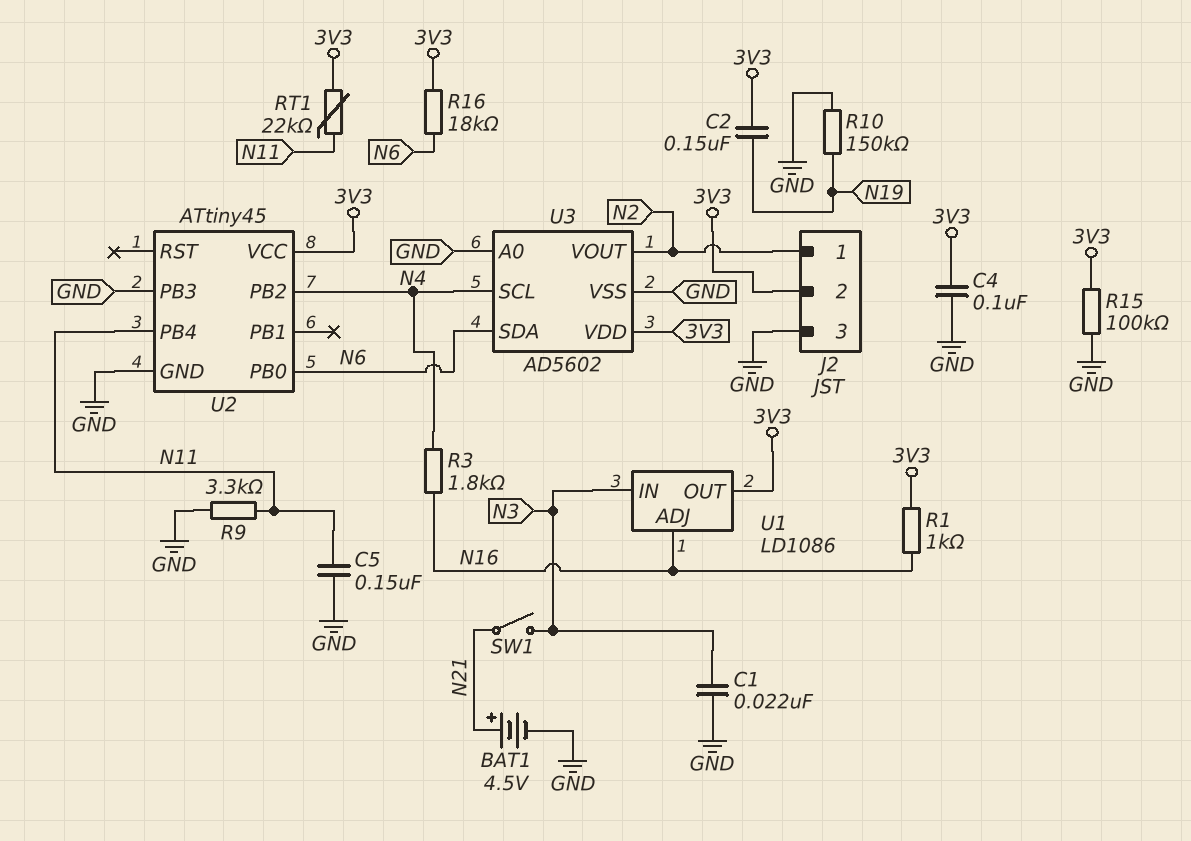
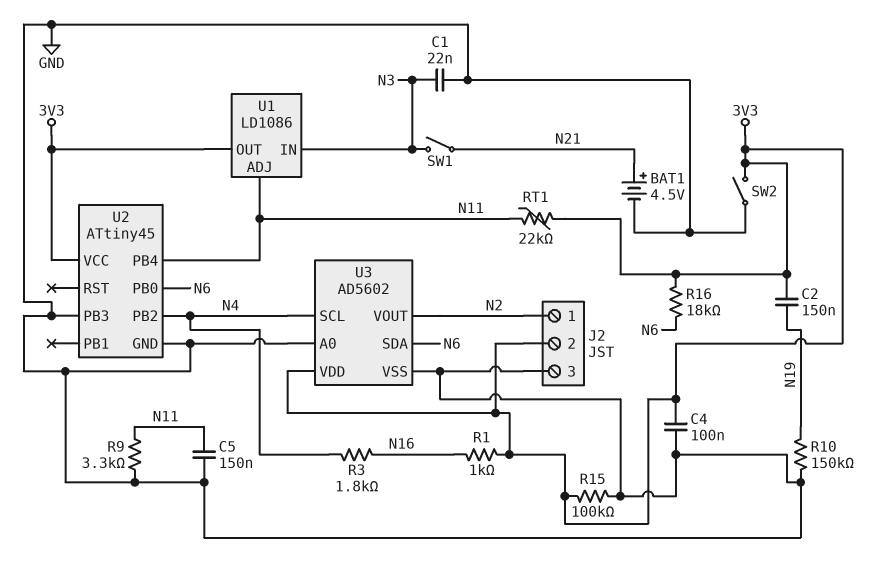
SW2: none -> switch (3V3, GND)
U1 pin ADJ: N16 -> N11

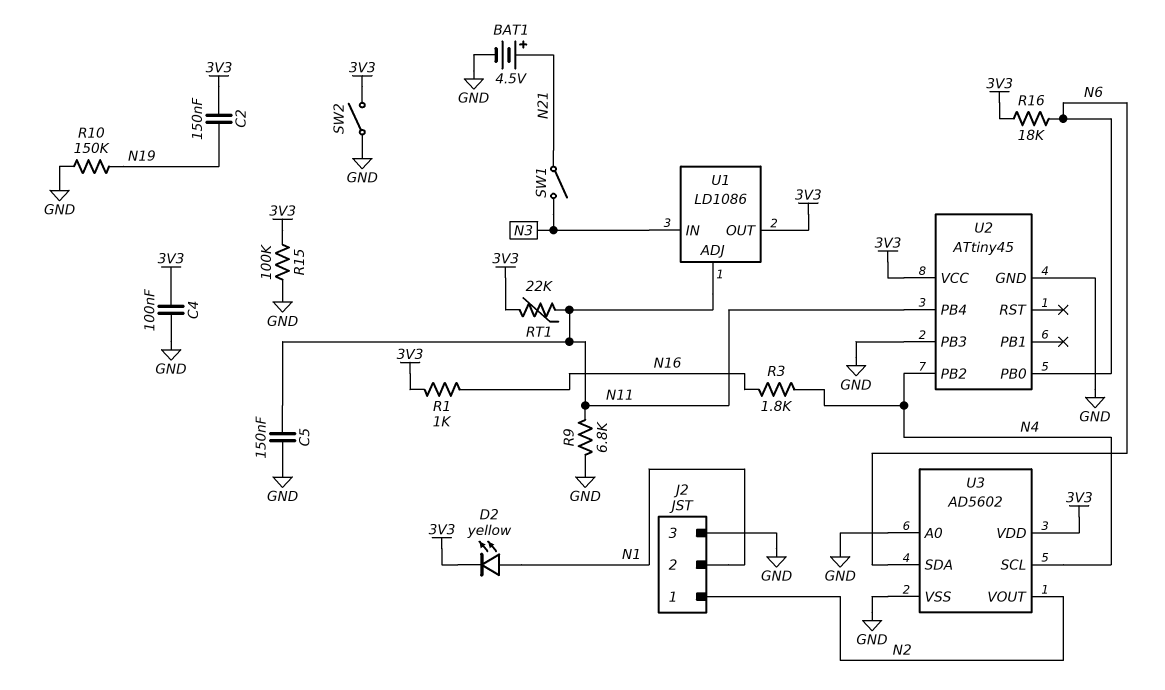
C1: 22nF (GND, N3) -> none
D2: none -> LED yellow (A N1, K 3V3)
J2 pin 2: 3V3 -> N1
R9: 3.3k (GND, N11) -> 6.8k (GND, N11)

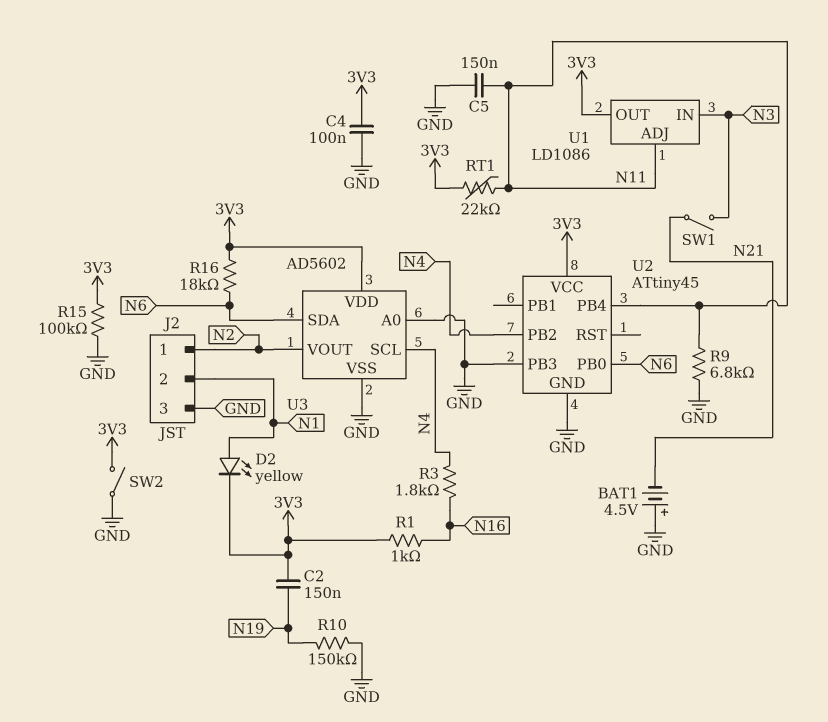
BAT1: 4.5V (plus N21, minus GND) -> 4.5V (plus GND, minus N21)

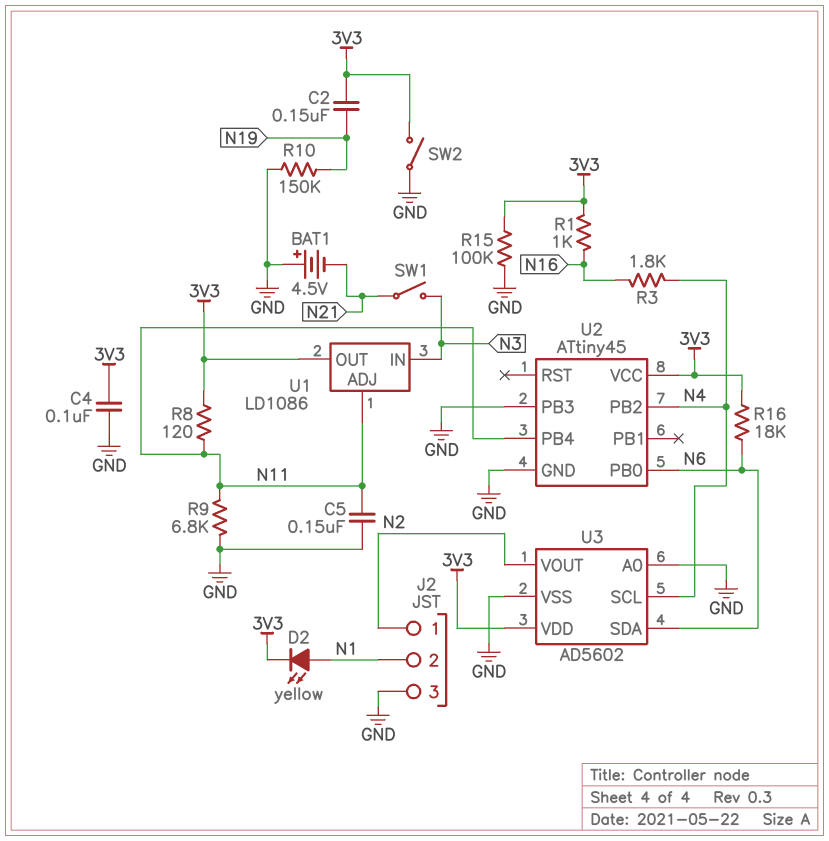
R8: none -> 120 (3V3, N11)
RT1: 22k (3V3, N11) -> none

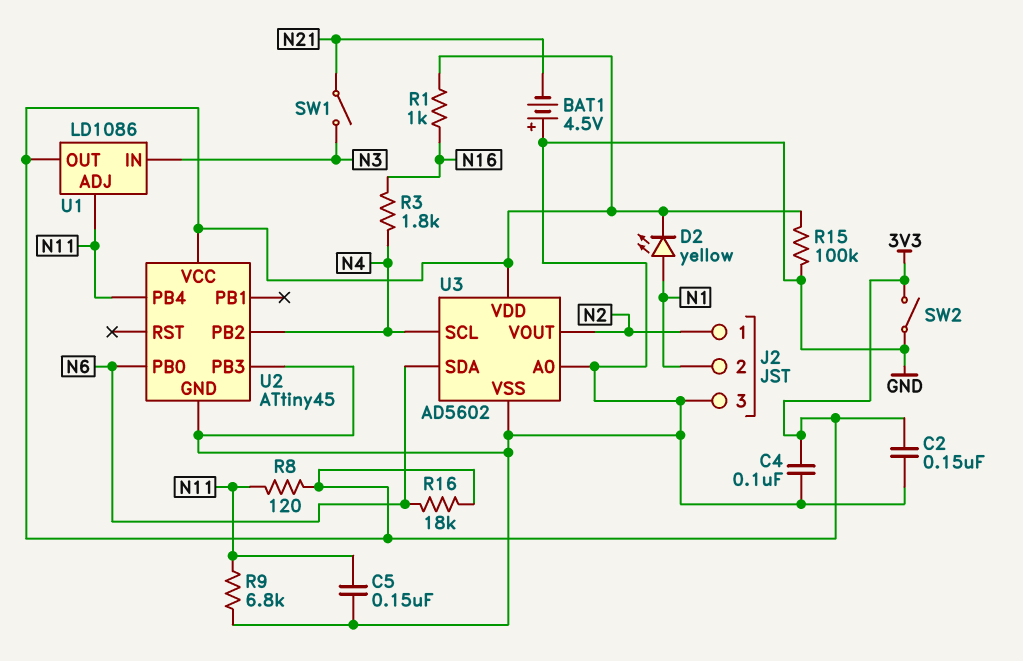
C2: 150nF (3V3, N19) -> 150nF (3V3, GND)
R10: 150k (GND, N19) -> none

